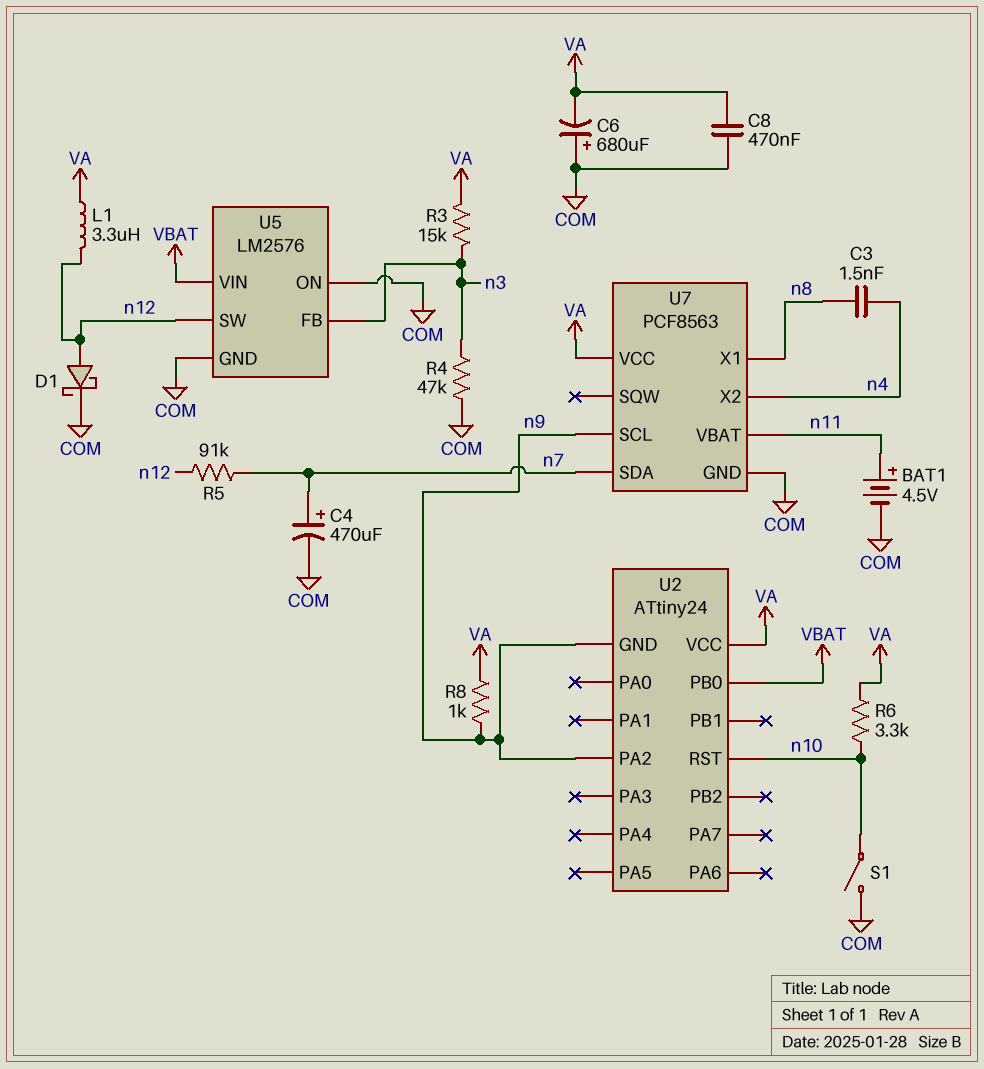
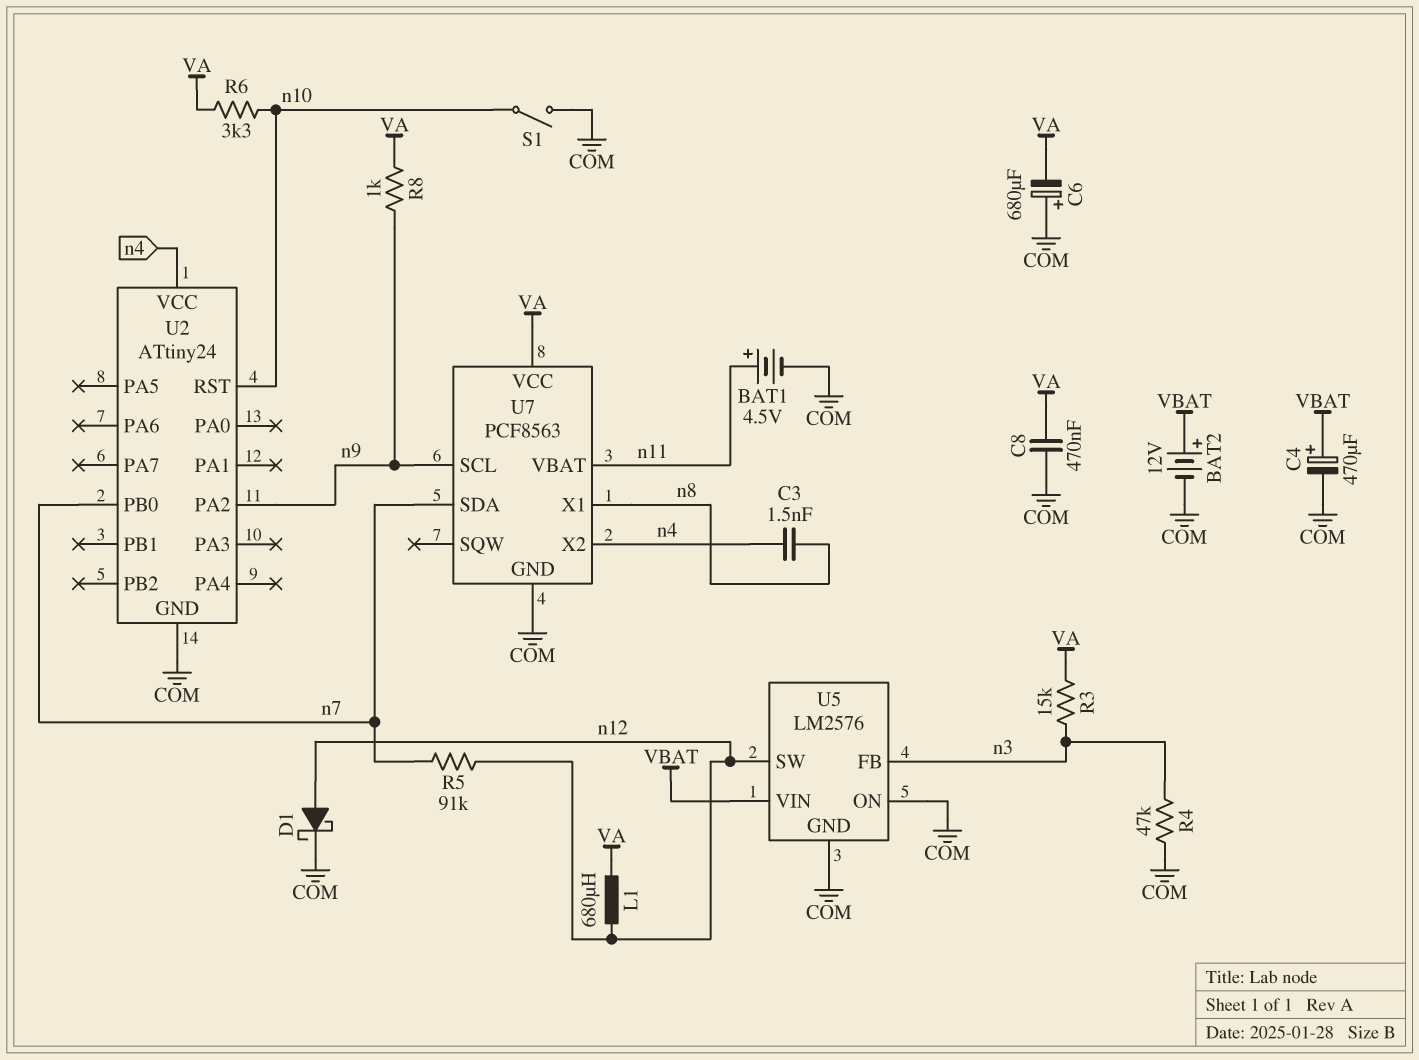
BAT2: none -> 12V (plus VBAT, minus COM)
C4: 470uF (plus n7, minus COM) -> 470uF (plus VBAT, minus COM)
L1: 3.3uH (VA, n12) -> 680uH (VA, n12)
U2 pin GND: n9 -> COM
U2 pin PB0: VBAT -> n7
U2 pin VCC: VA -> n4

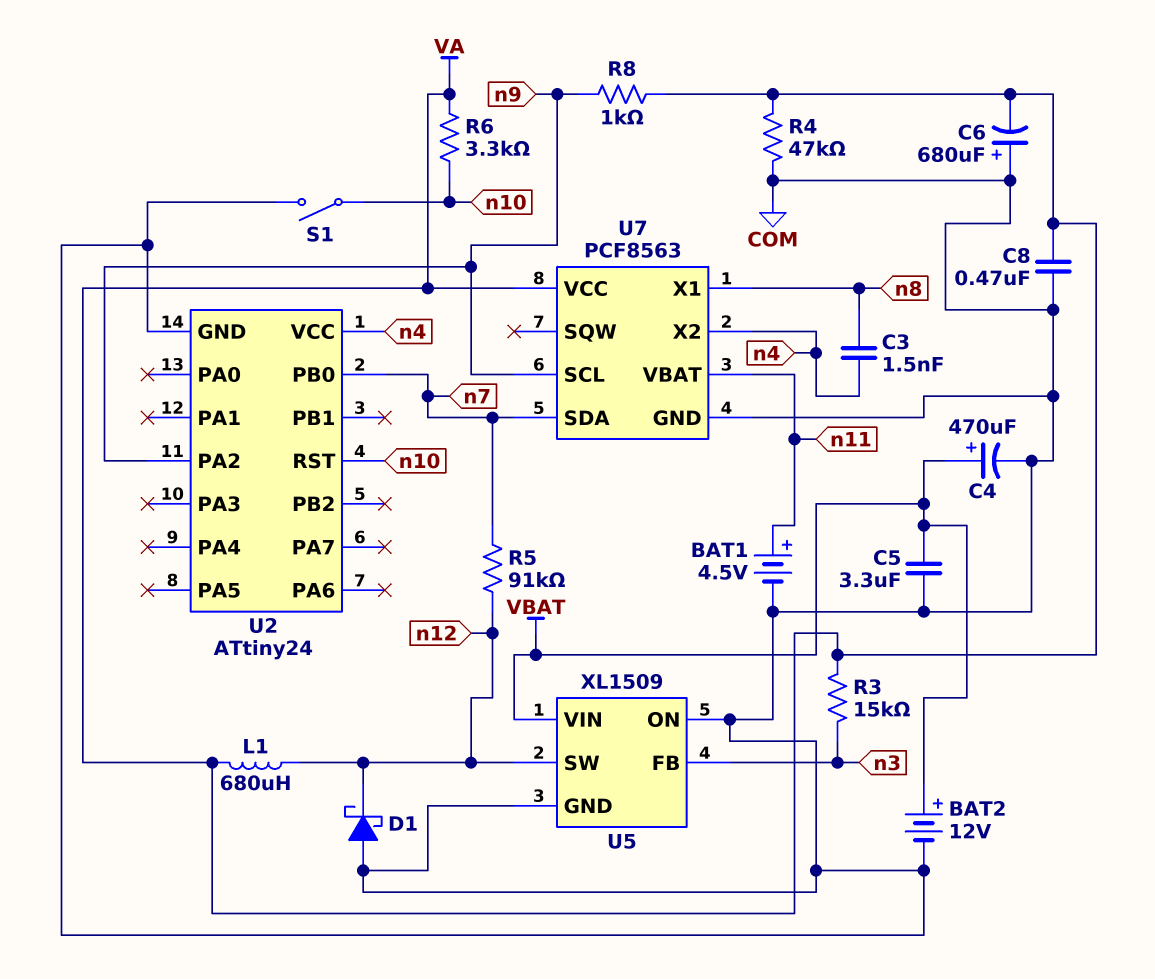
C5: none -> 3.3uF (COM, VBAT)
D1: schottky (A n12, K COM) -> schottky (A COM, K n12)
R4: 47k (COM, n3) -> 47k (COM, VA)
U5: LM2576 -> XL1509

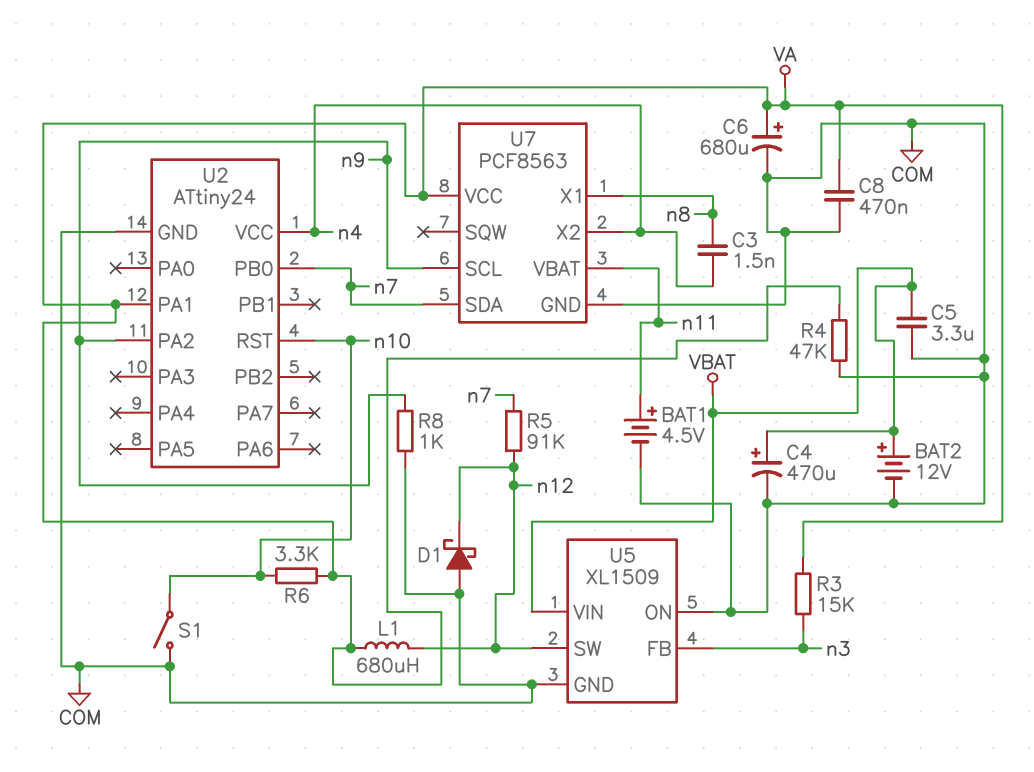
C6: 680uF (plus COM, minus VA) -> 680uF (plus VA, minus COM)
R8: 1k (VA, n9) -> 1k (COM, n9)
U2 pin PA1: none -> VA

